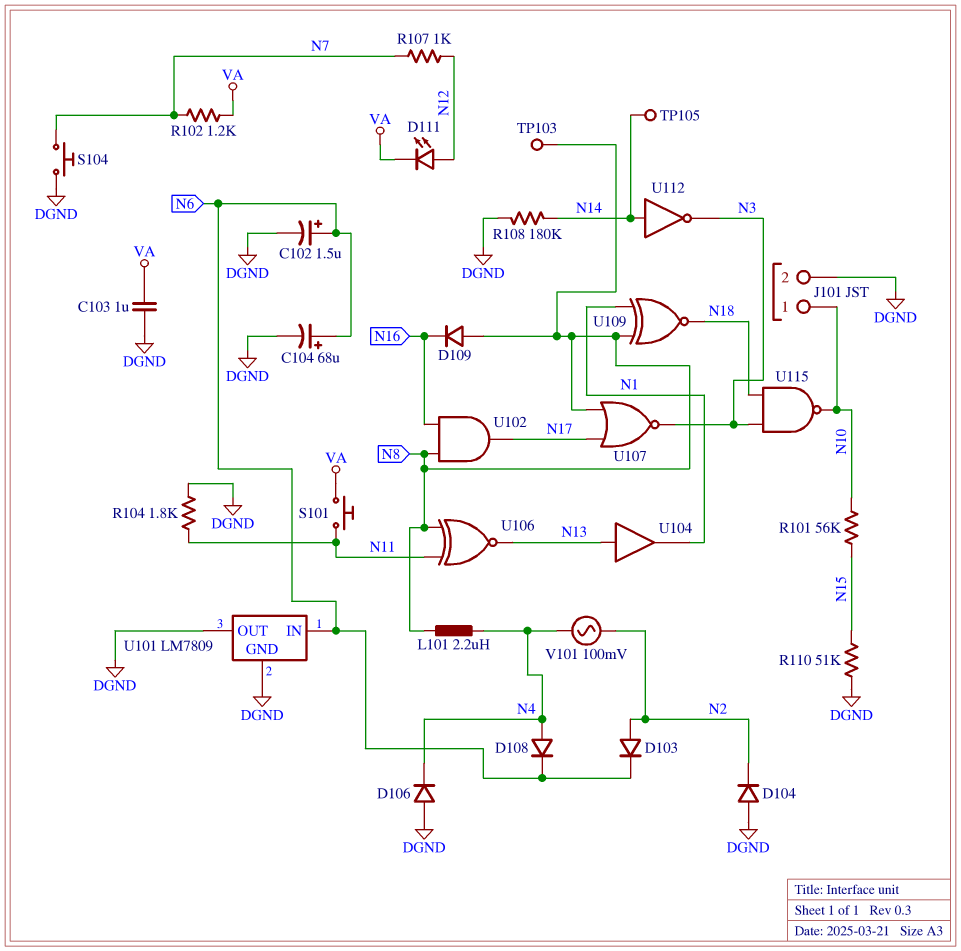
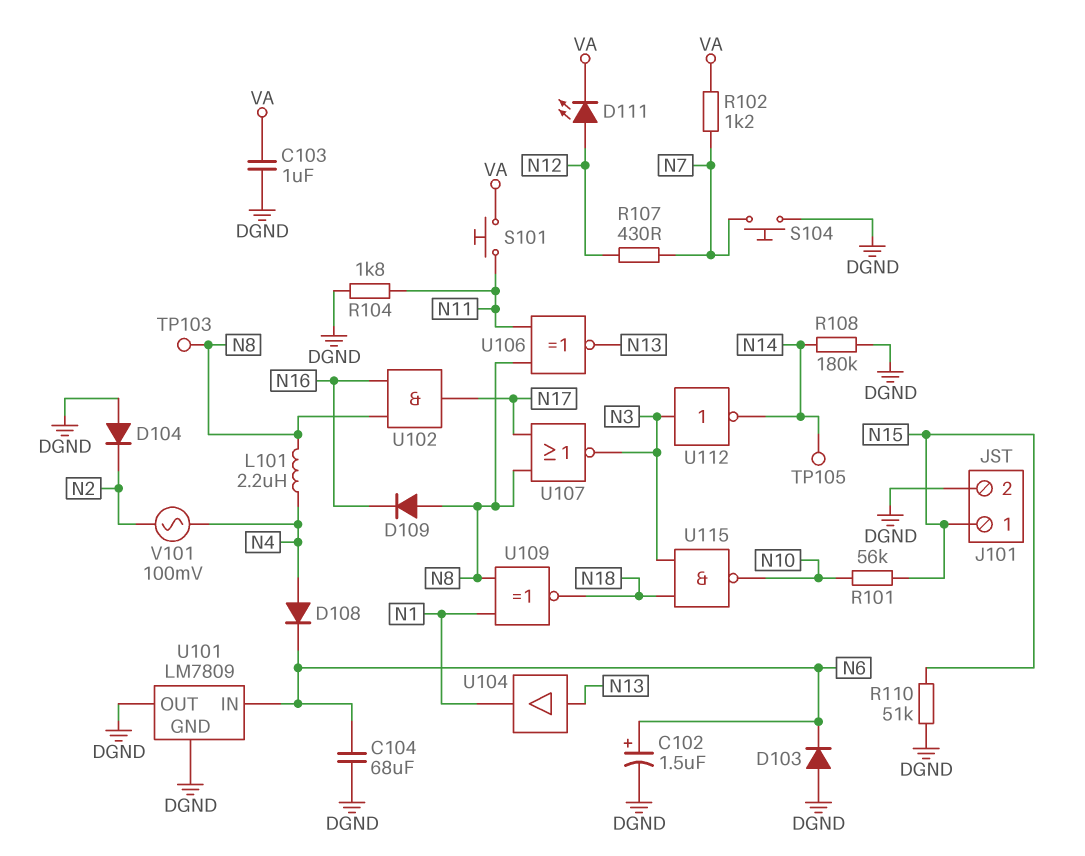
C104: 68uF (plus N6, minus DGND) -> 68uF (DGND, N6)
D103: diode (A N2, K N6) -> diode (A DGND, K N6)
D106: diode (A DGND, K N4) -> none
J101 pin 1: N10 -> N15
R107: 1k (N7, N12) -> 430 (N7, N12)
U112: NOT (in N14, out N3) -> NOT (in N3, out N14)

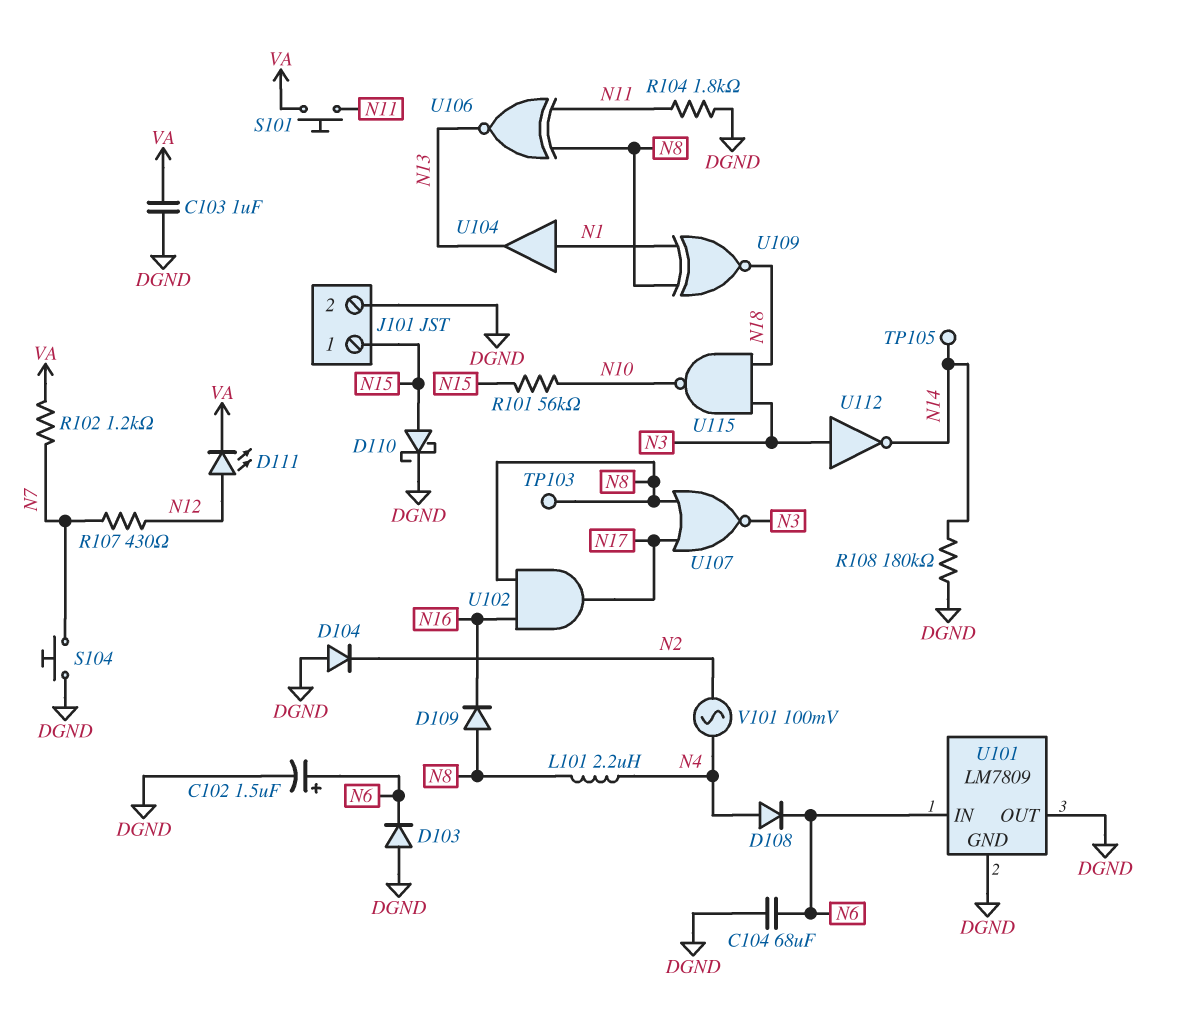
D110: none -> schottky (A N15, K DGND)
R110: 51k (DGND, N15) -> none
U104: buffer (in N13, out N1) -> buffer (in N1, out N13)

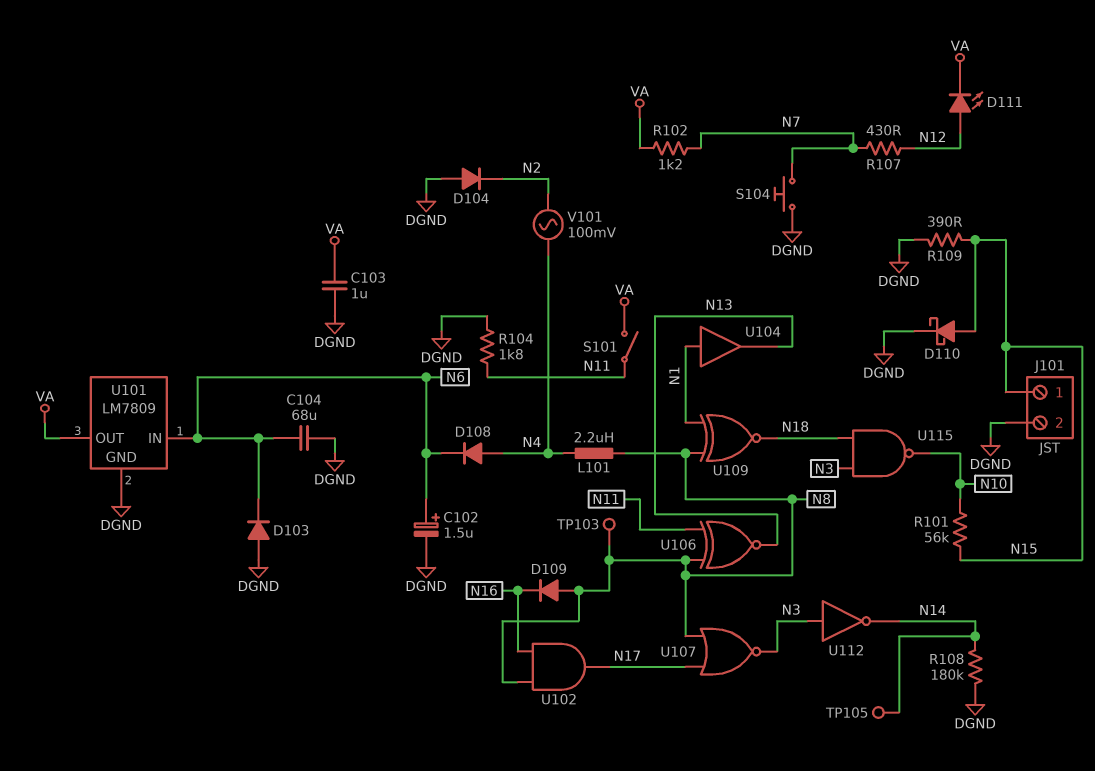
R109: none -> 390 (DGND, N15)
S101: button (N11, VA) -> switch (N11, VA)
U101 pin OUT: DGND -> VA

